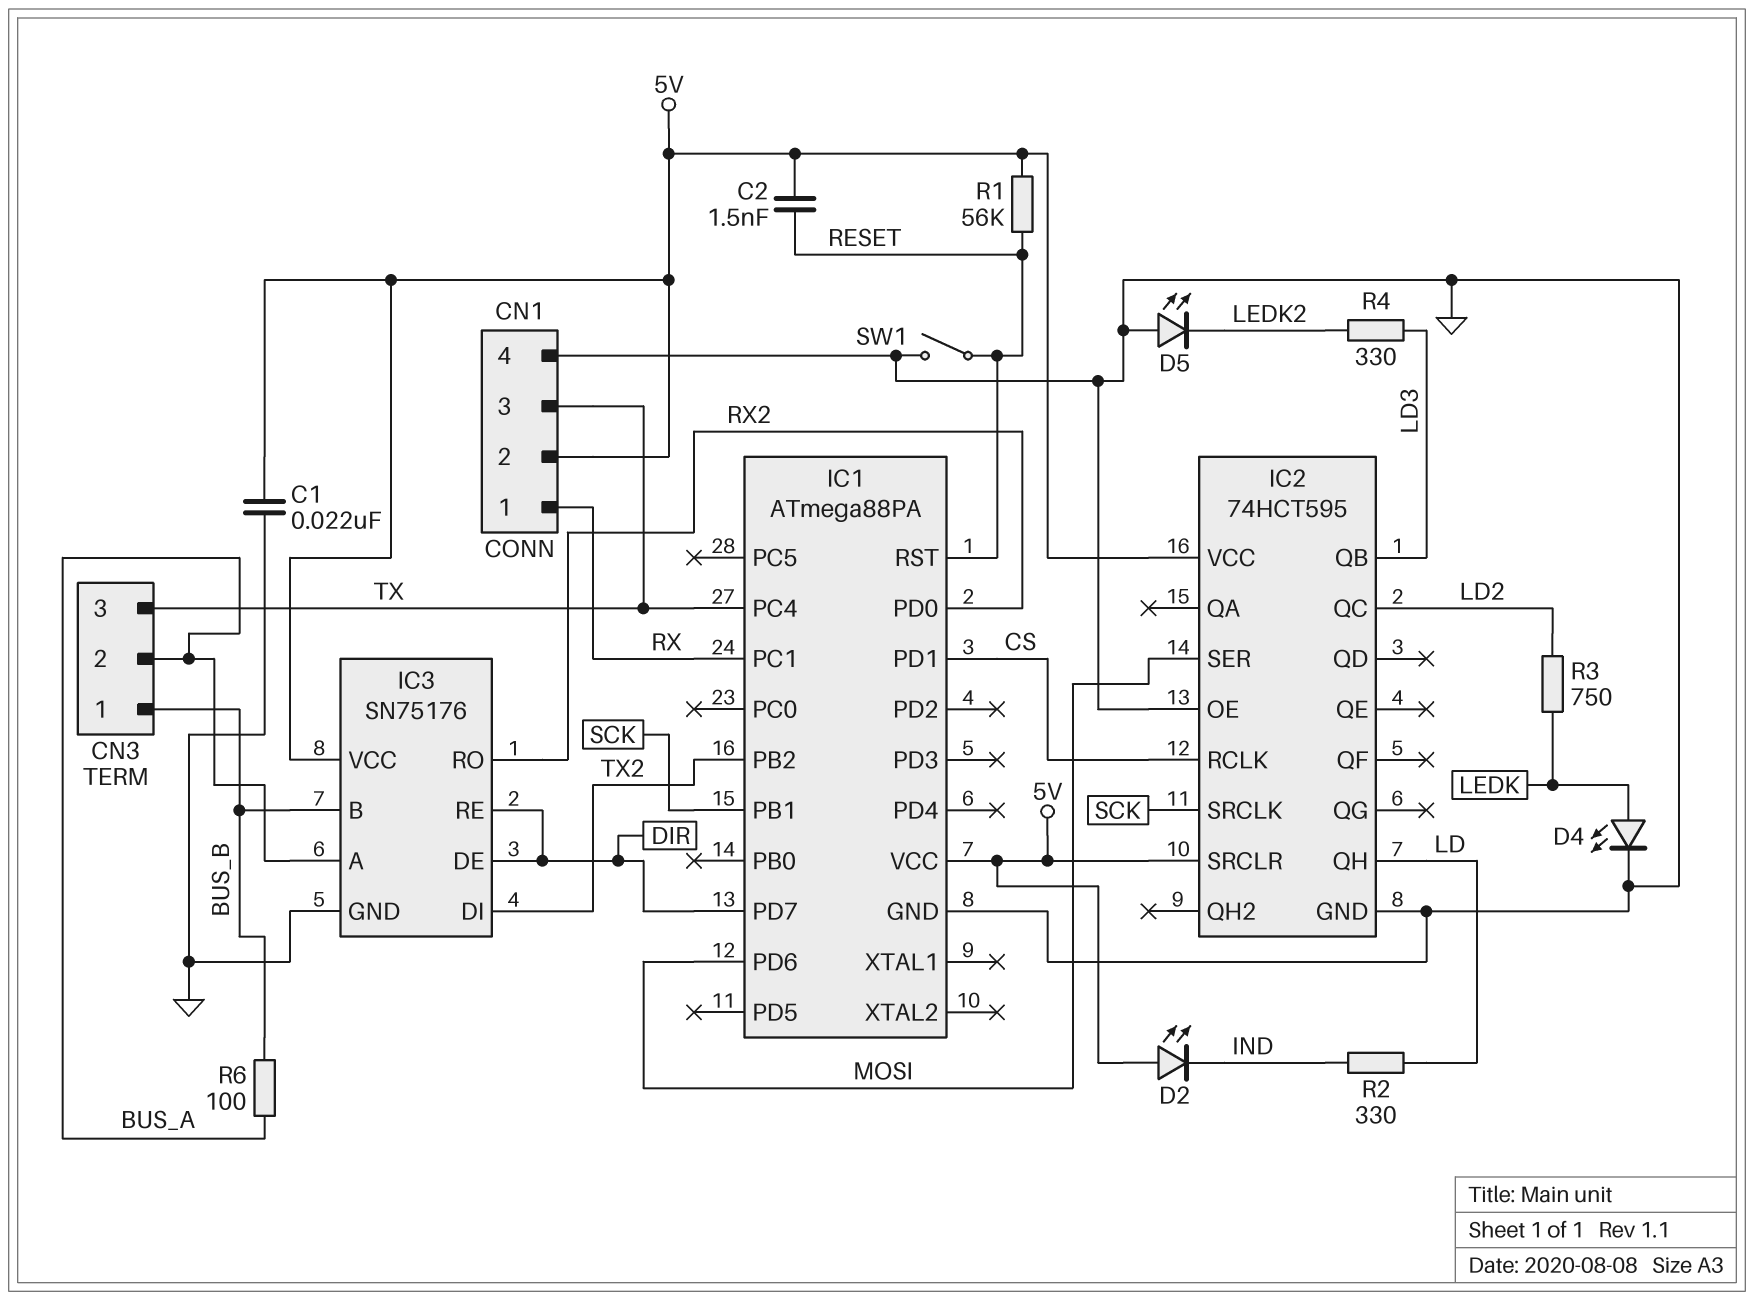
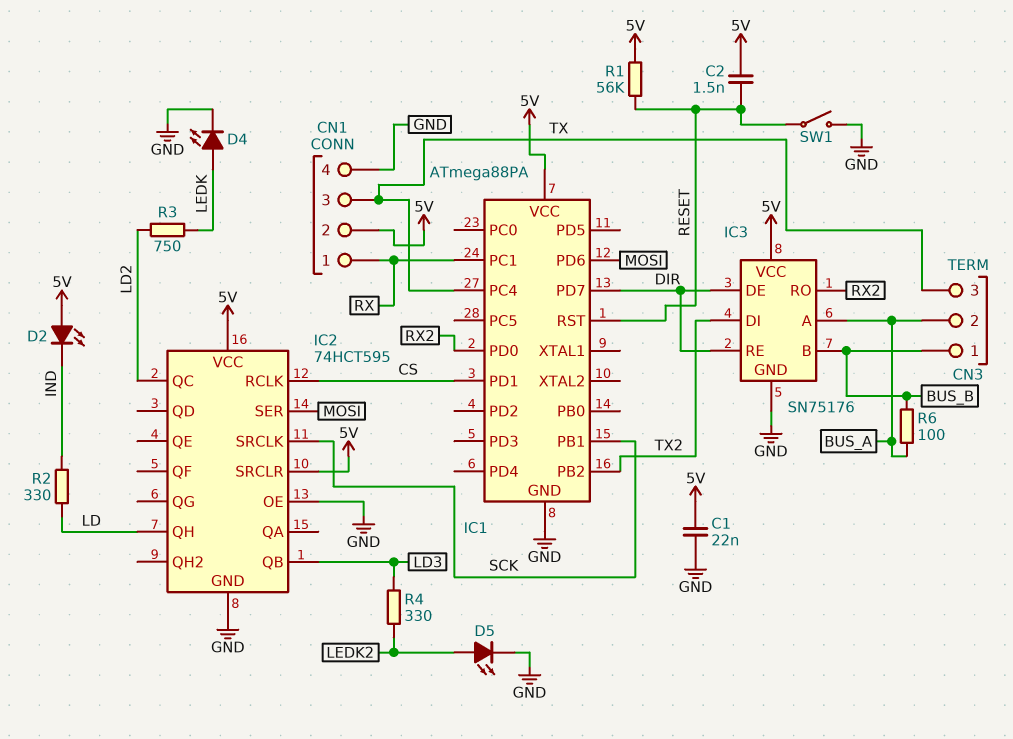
D5: LED (A GND, K LEDK2) -> LED (A LEDK2, K GND)

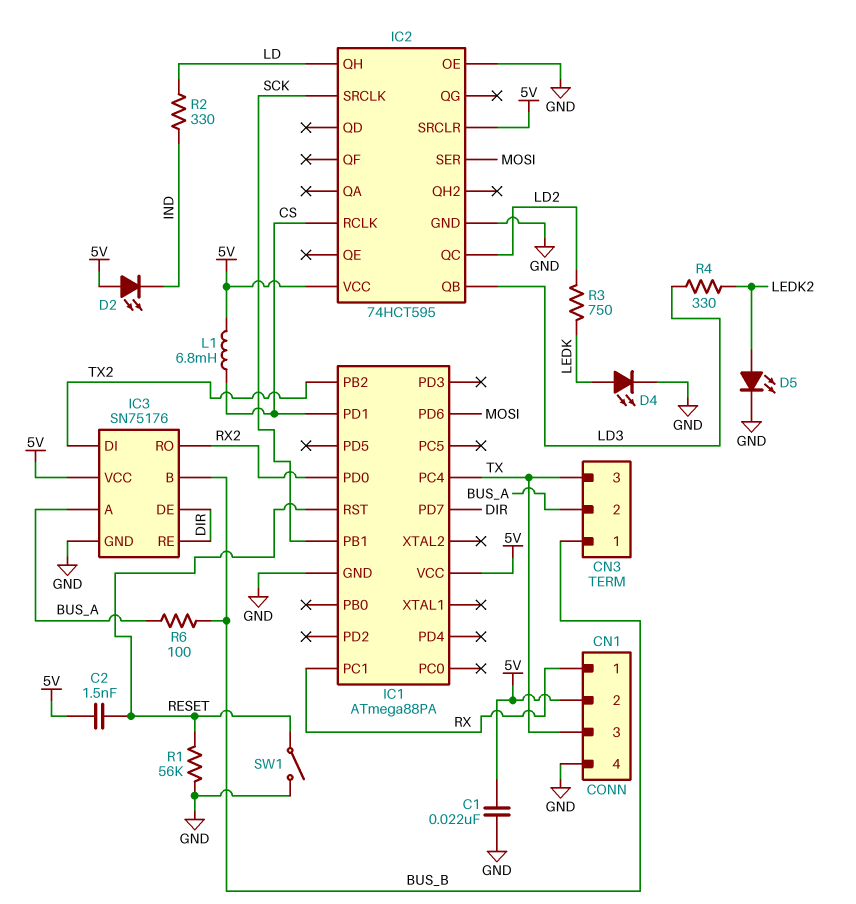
L1: none -> 6.8mH (5V, CS)
R1: 56k (5V, RESET) -> 56k (GND, RESET)

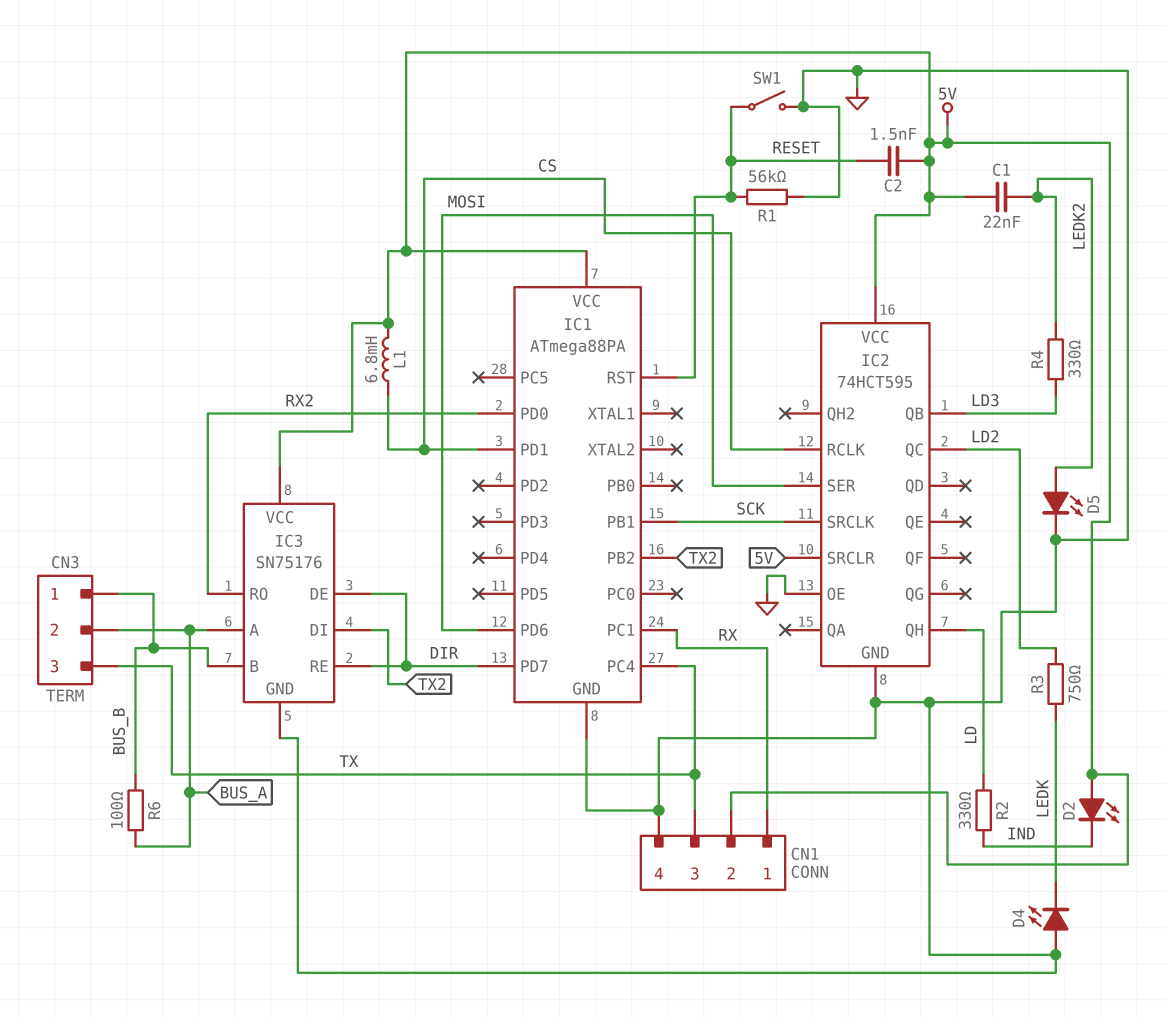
C1: 22nF (5V, GND) -> 22nF (5V, LEDK2)
D4: LED (A LEDK, K GND) -> LED (A GND, K LEDK)

